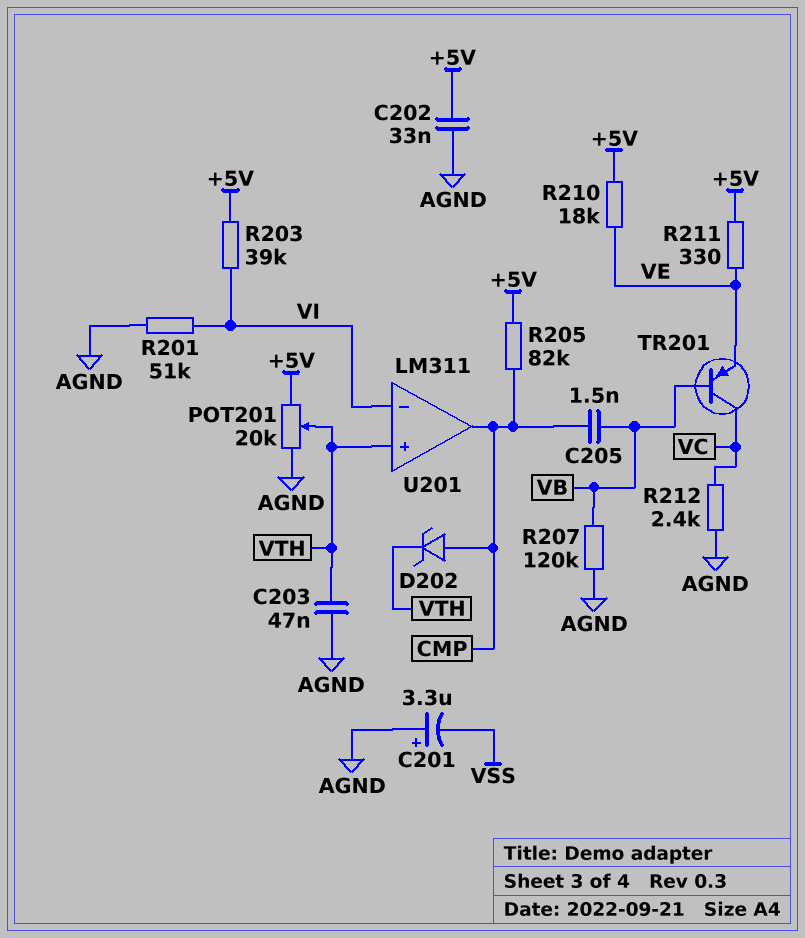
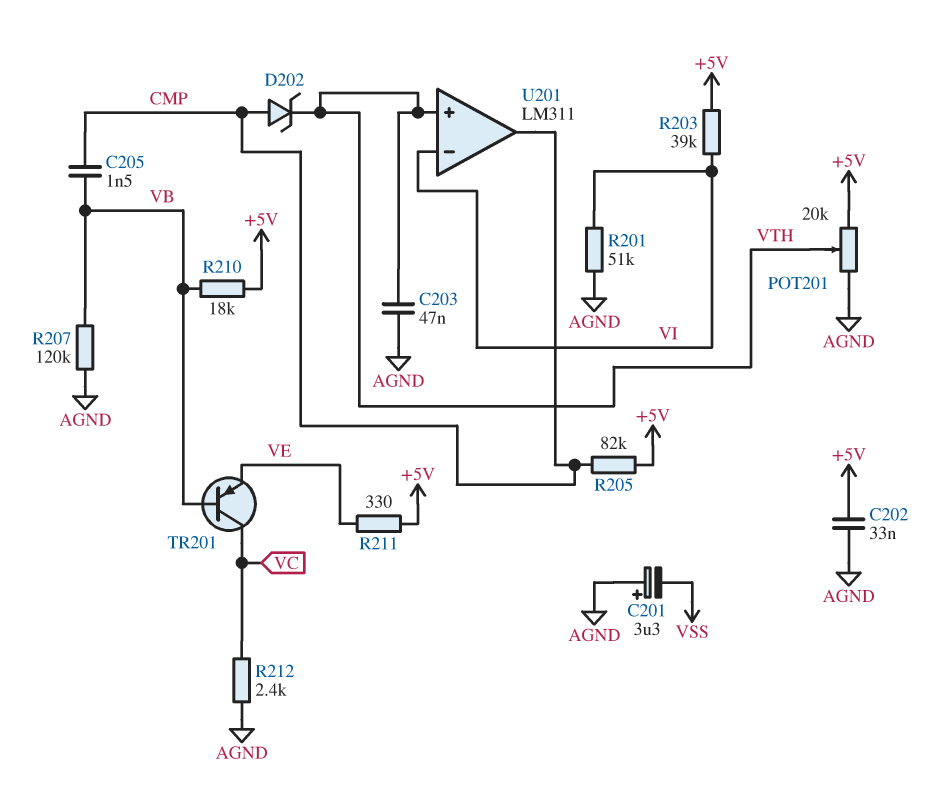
R210: 18k (+5V, VE) -> 18k (+5V, VB)

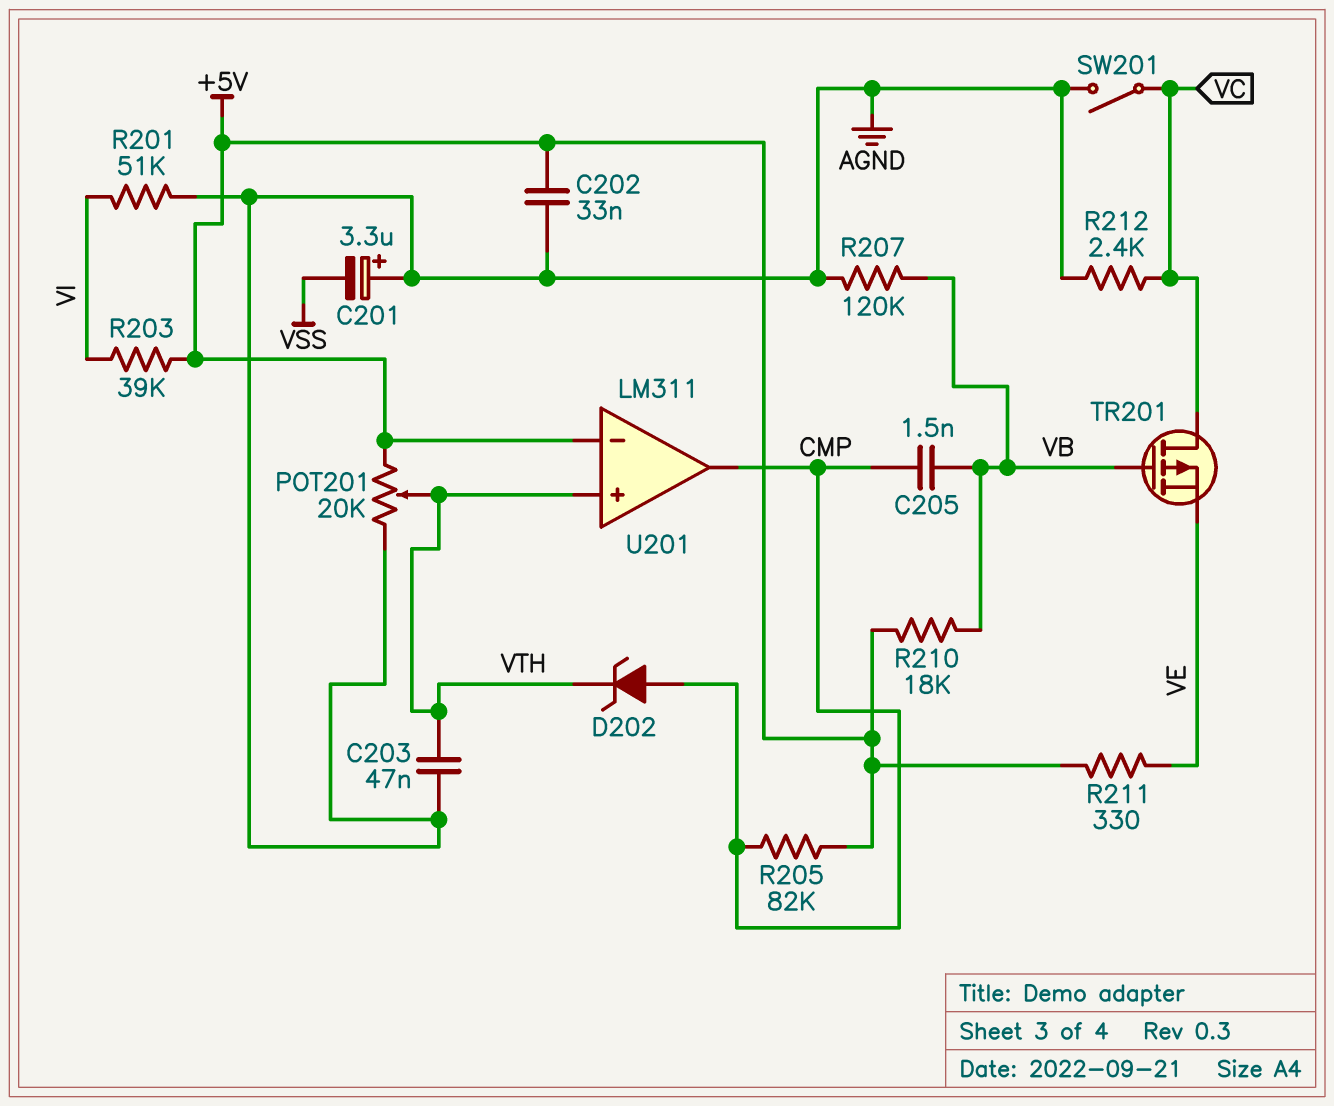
SW201: none -> switch (AGND, VC)
TR201: PNP (B VB, C VC, E VE) -> PMOS (G VB, D VC, S VE)
U201 pin in-: VI -> +5V

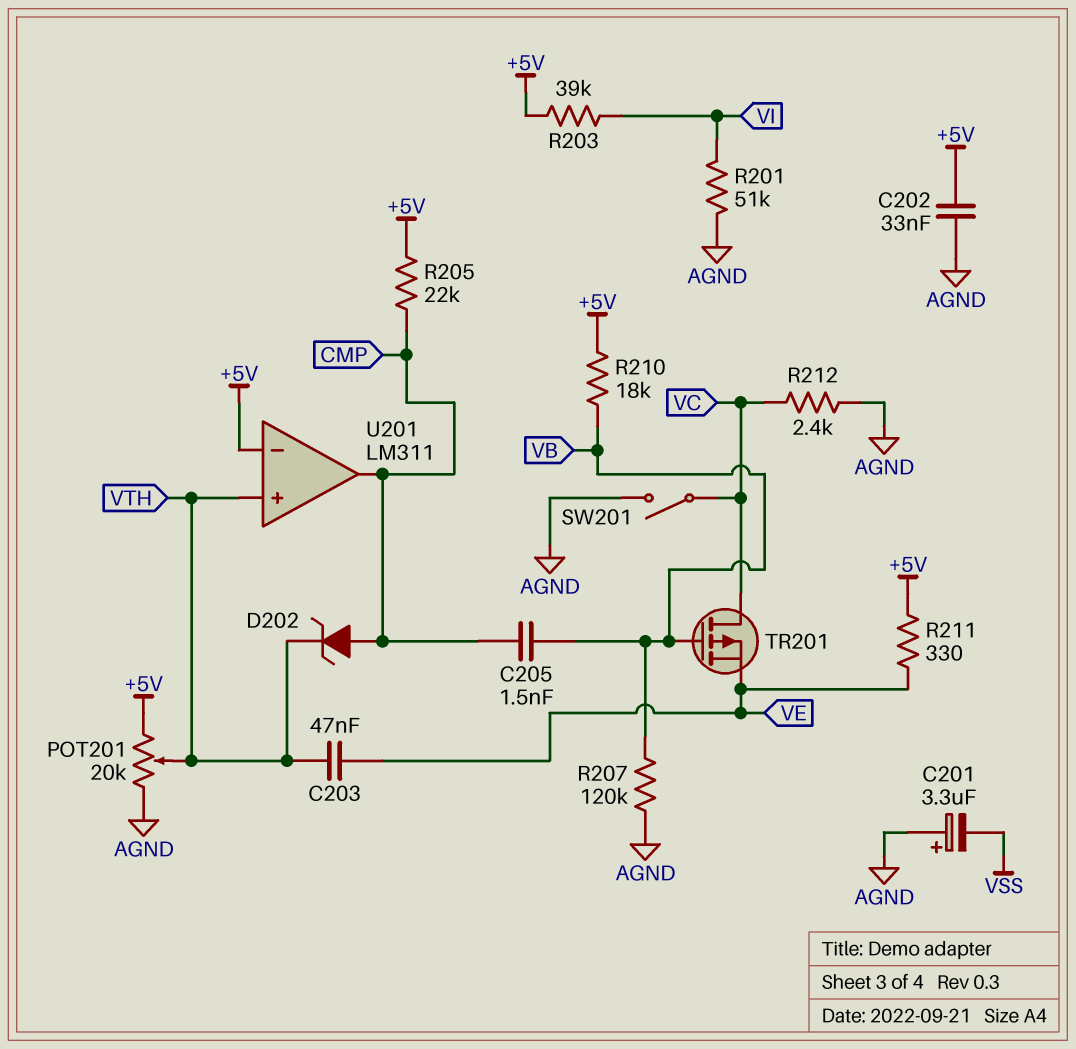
C203: 47nF (AGND, VTH) -> 47nF (VE, VTH)
R205: 82k (+5V, CMP) -> 22k (+5V, CMP)

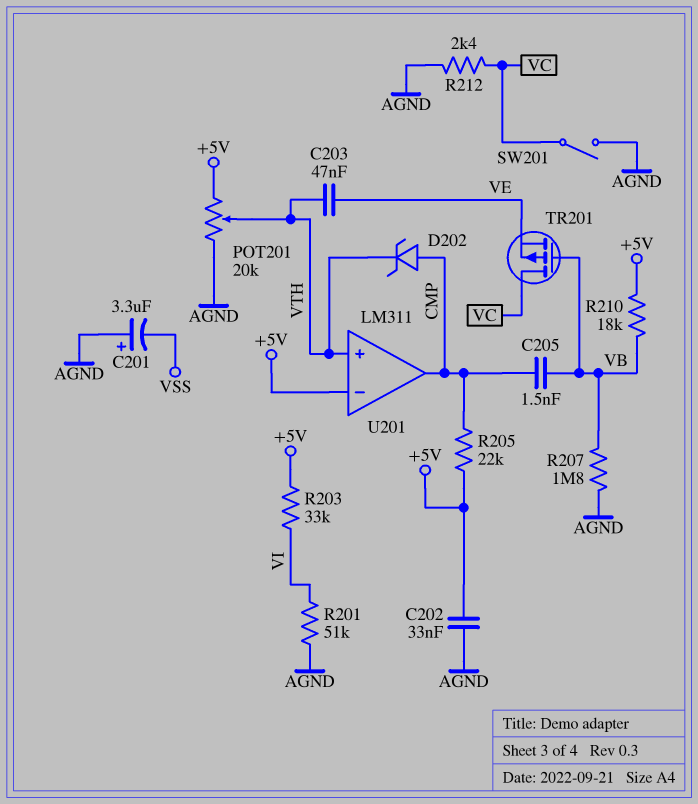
R203: 39k (+5V, VI) -> 33k (+5V, VI)
R207: 120k (AGND, VB) -> 1.8M (AGND, VB)
R211: 330 (+5V, VE) -> none

